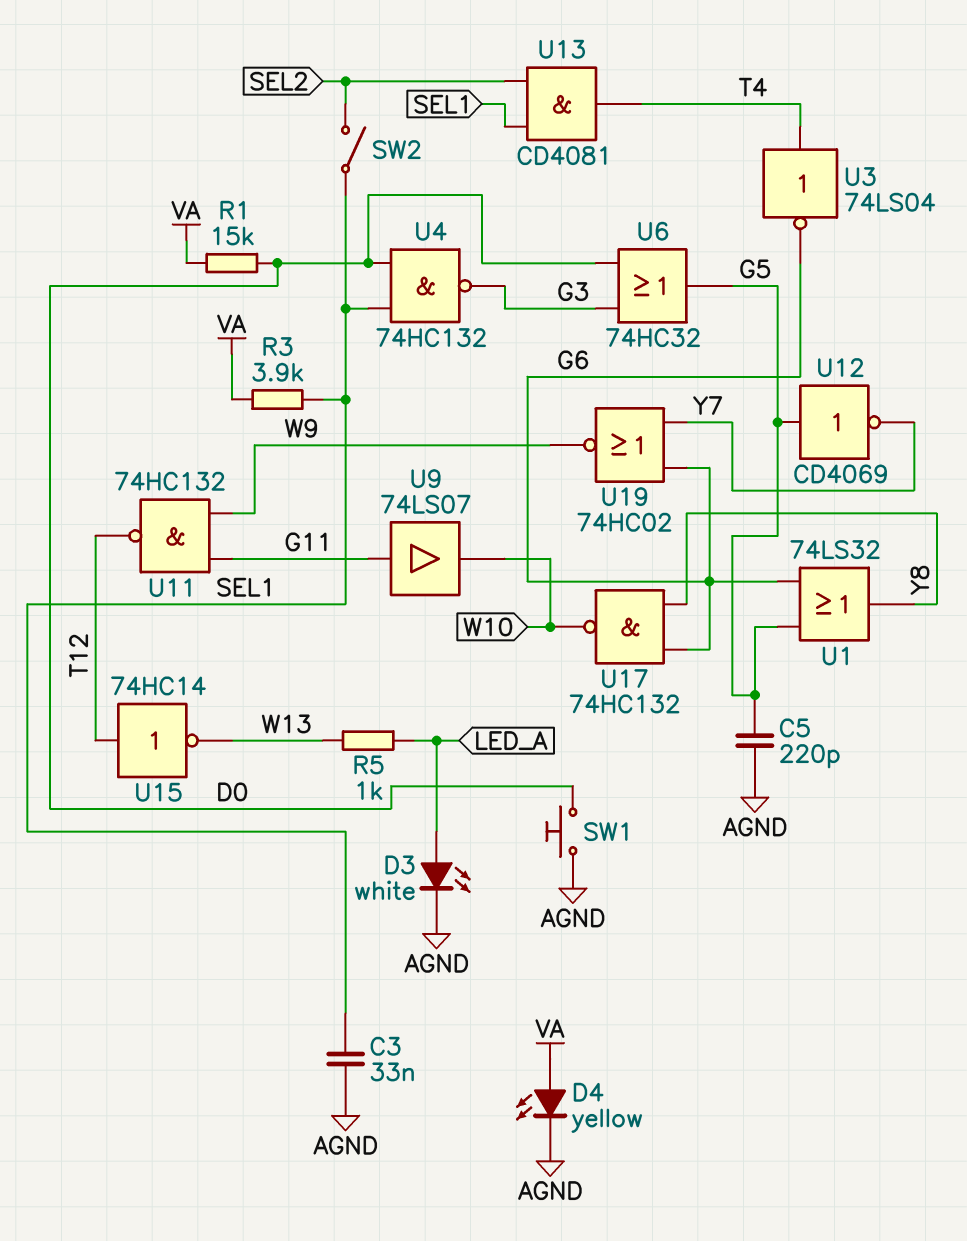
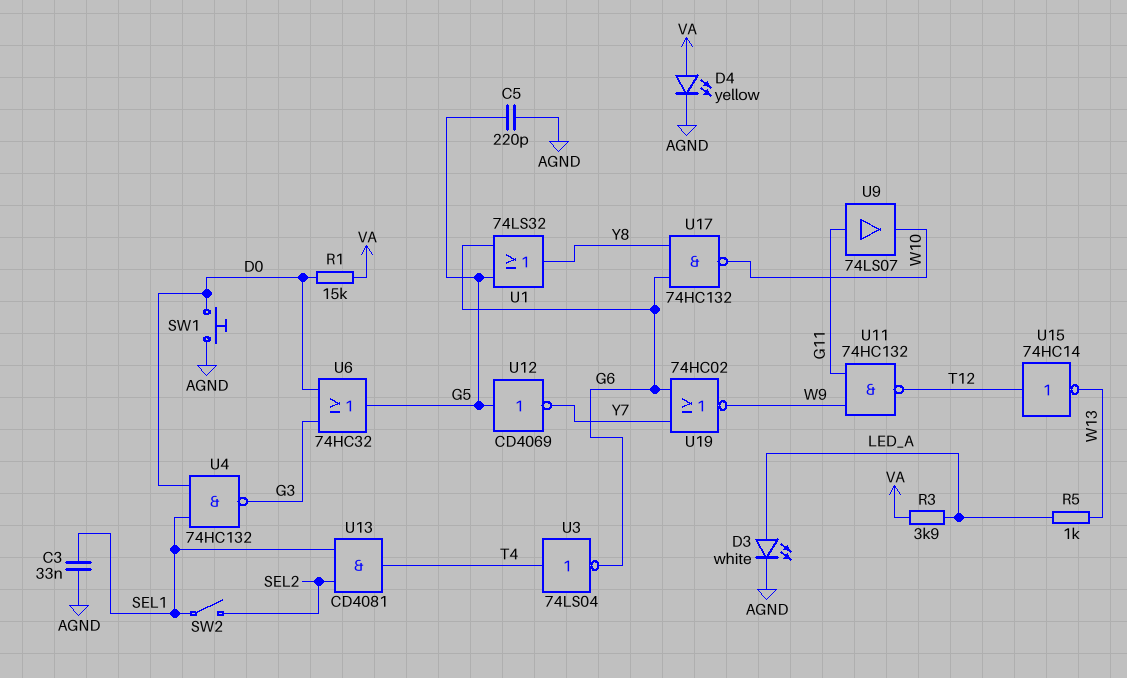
R3: 3.9k (SEL1, VA) -> 3.9k (LED_A, VA)

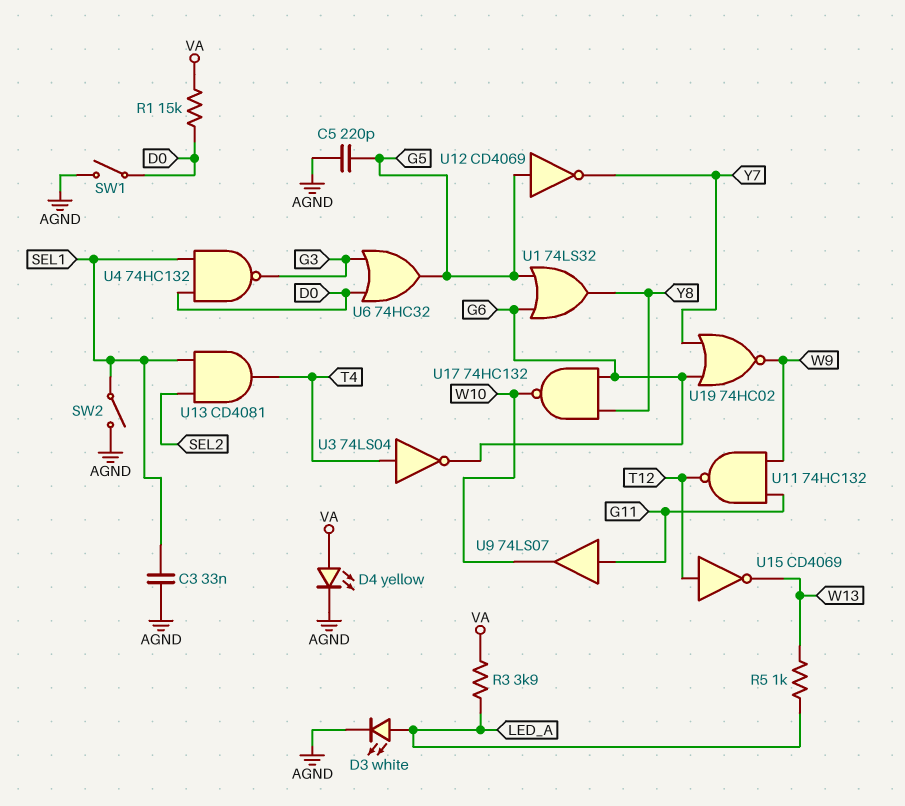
SW1: button (AGND, D0) -> switch (AGND, D0)
SW2: switch (SEL1, SEL2) -> switch (AGND, SEL1)
U15: NOT 74HC14 (in T12, out W13) -> NOT CD4069 (in T12, out W13)

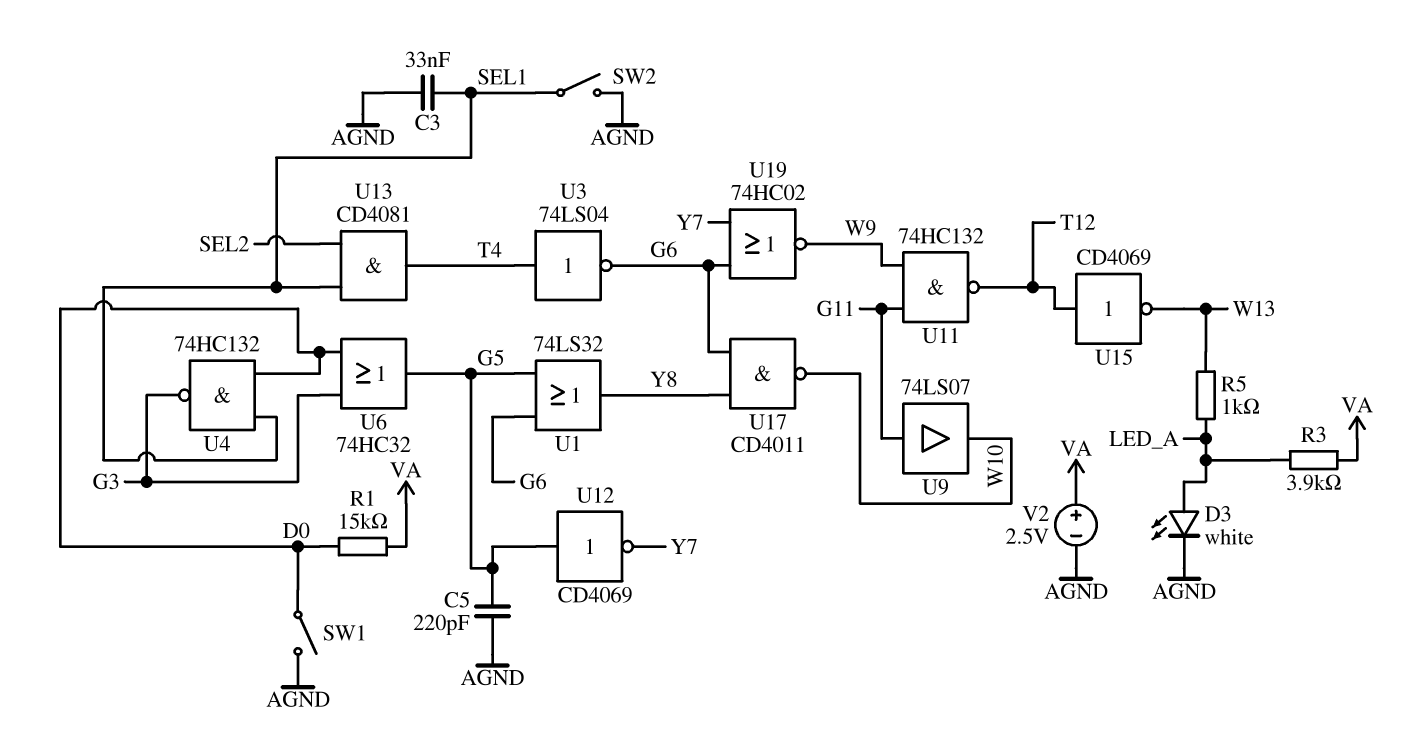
D4: LED yellow (A VA, K AGND) -> none
U17: NAND 74HC132 (in G6, in Y8, out W10) -> NAND CD4011 (in G6, in Y8, out W10)
V2: none -> 2.5V (plus VA, minus AGND)

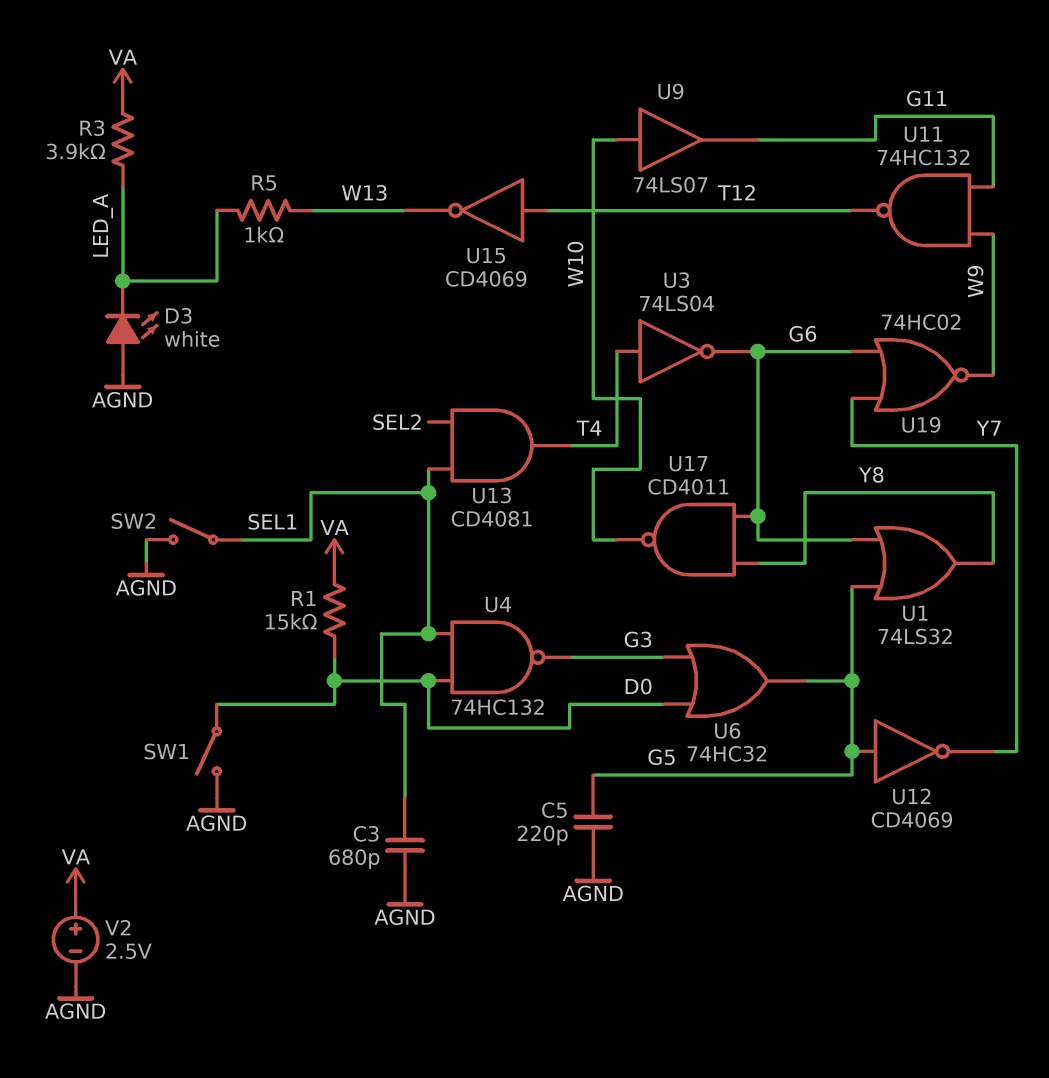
C3: 33nF (AGND, SEL1) -> 680pF (AGND, SEL1)
D3: LED white (A LED_A, K AGND) -> LED white (A AGND, K LED_A)
U9: buffer 74LS07 (in G11, out W10) -> buffer 74LS07 (in W10, out G11)

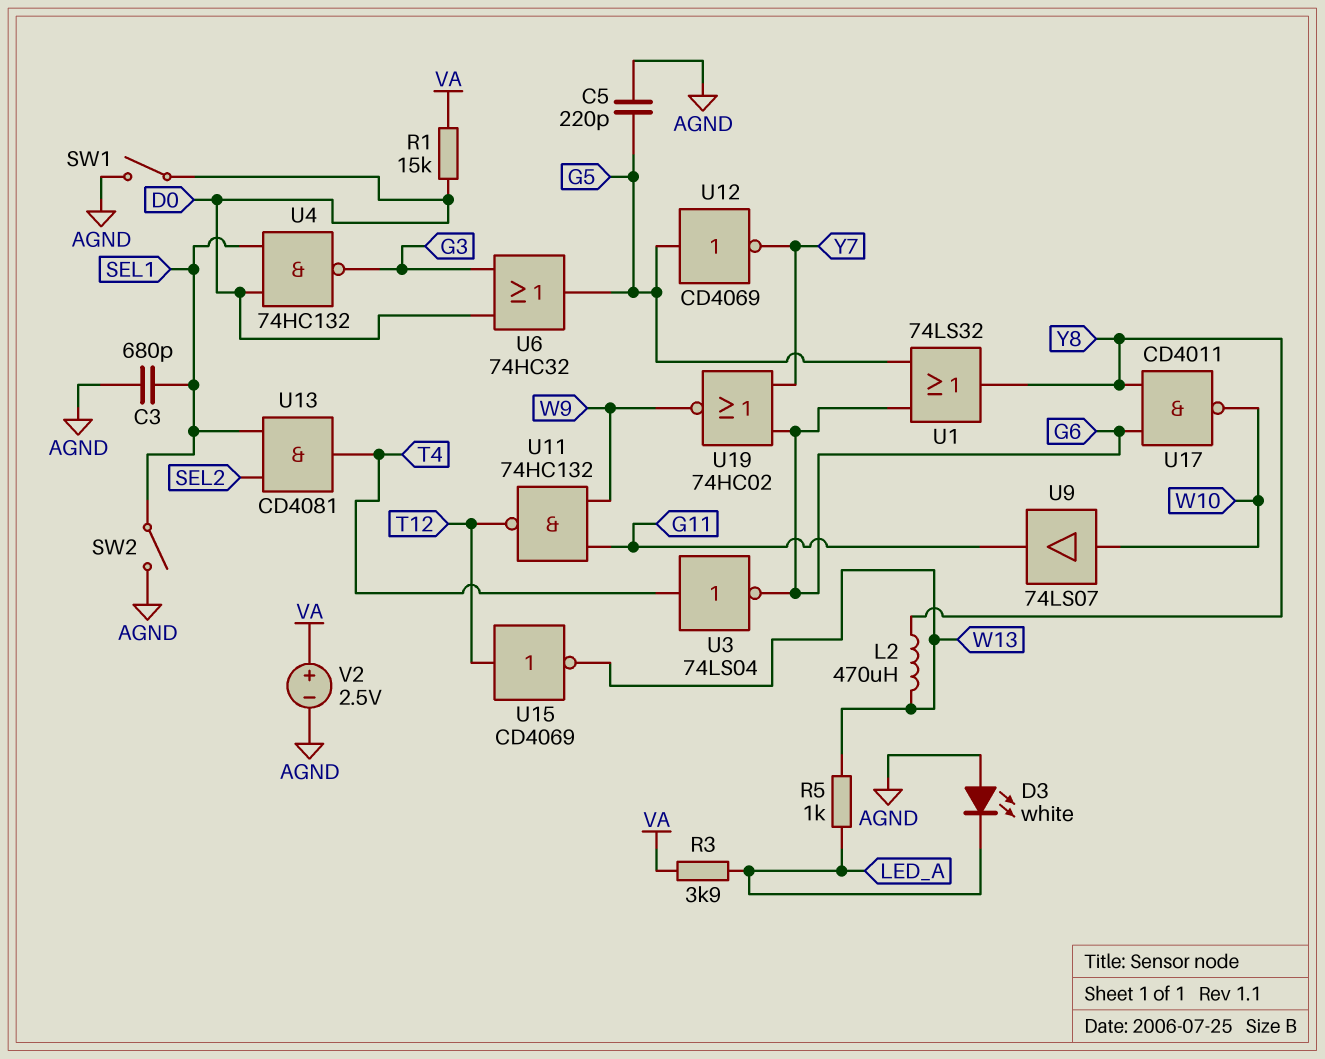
L2: none -> 470uH (W13, Y8)

